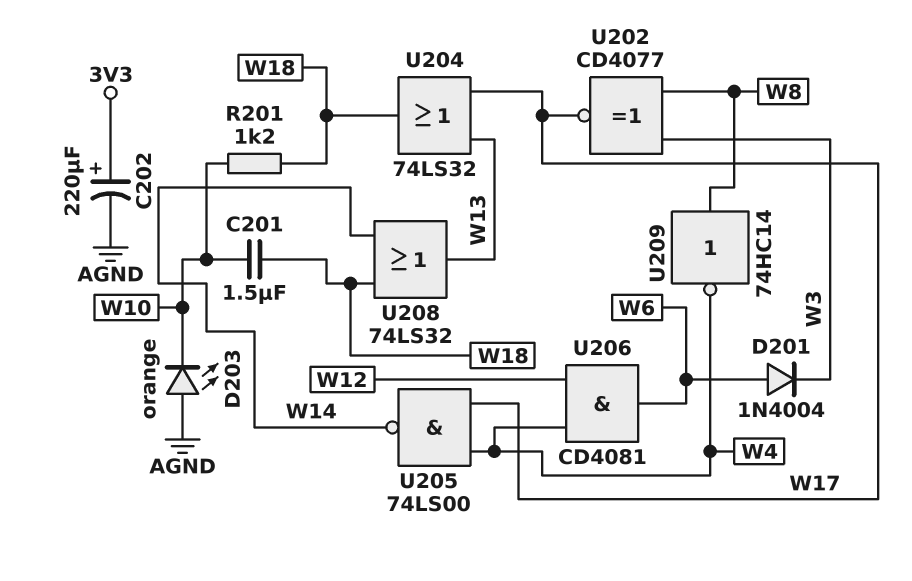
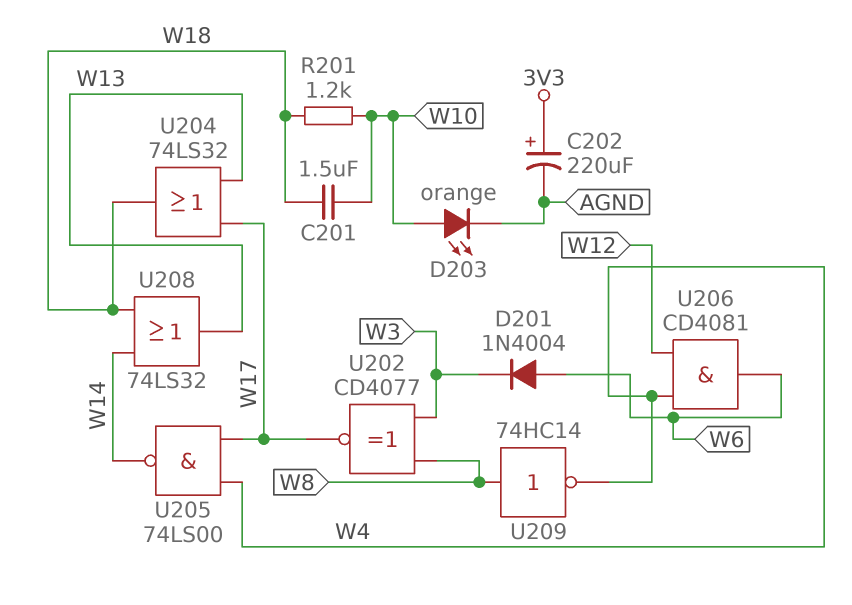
D203: LED orange (A AGND, K W10) -> LED orange (A W10, K AGND)

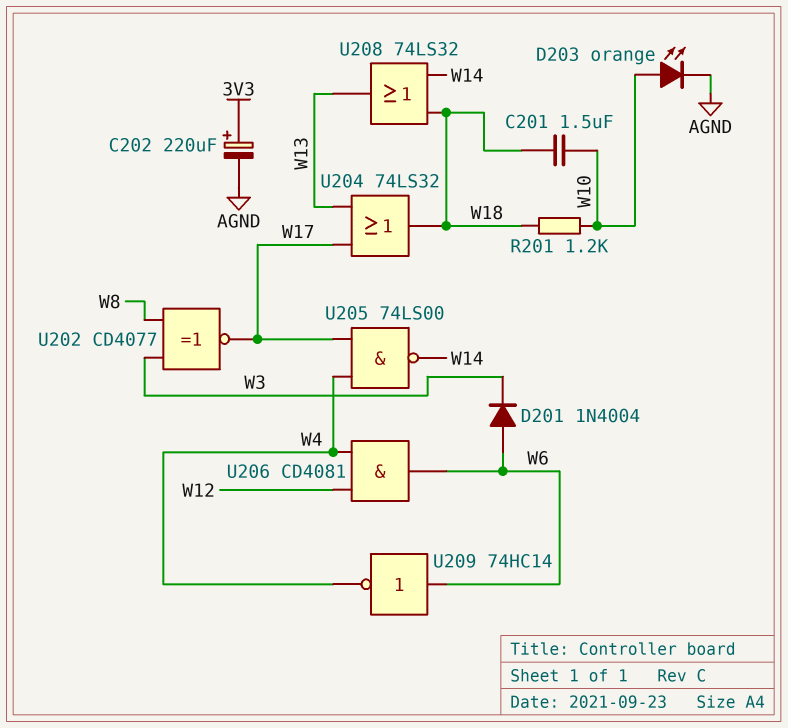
U209: NOT 74HC14 (in W8, out W4) -> NOT 74HC14 (in W6, out W4)

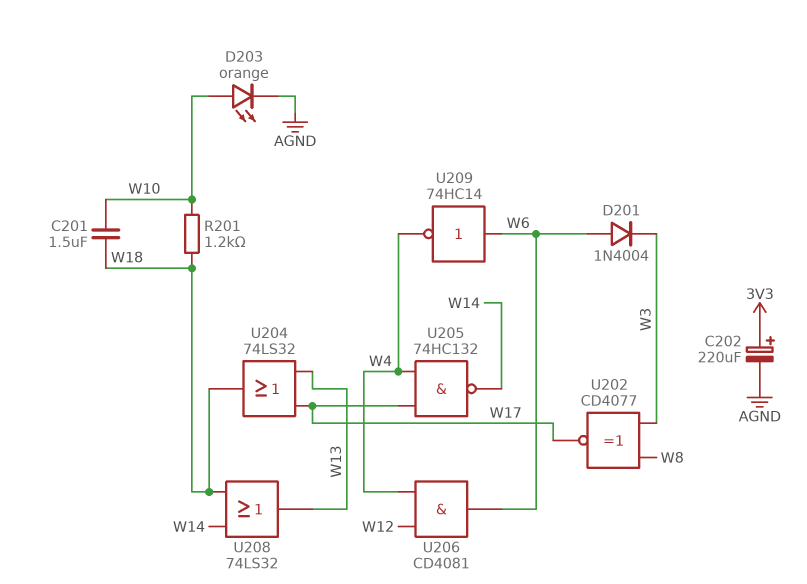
U205: NAND 74LS00 (in W4, in W17, out W14) -> NAND 74HC132 (in W4, in W17, out W14)

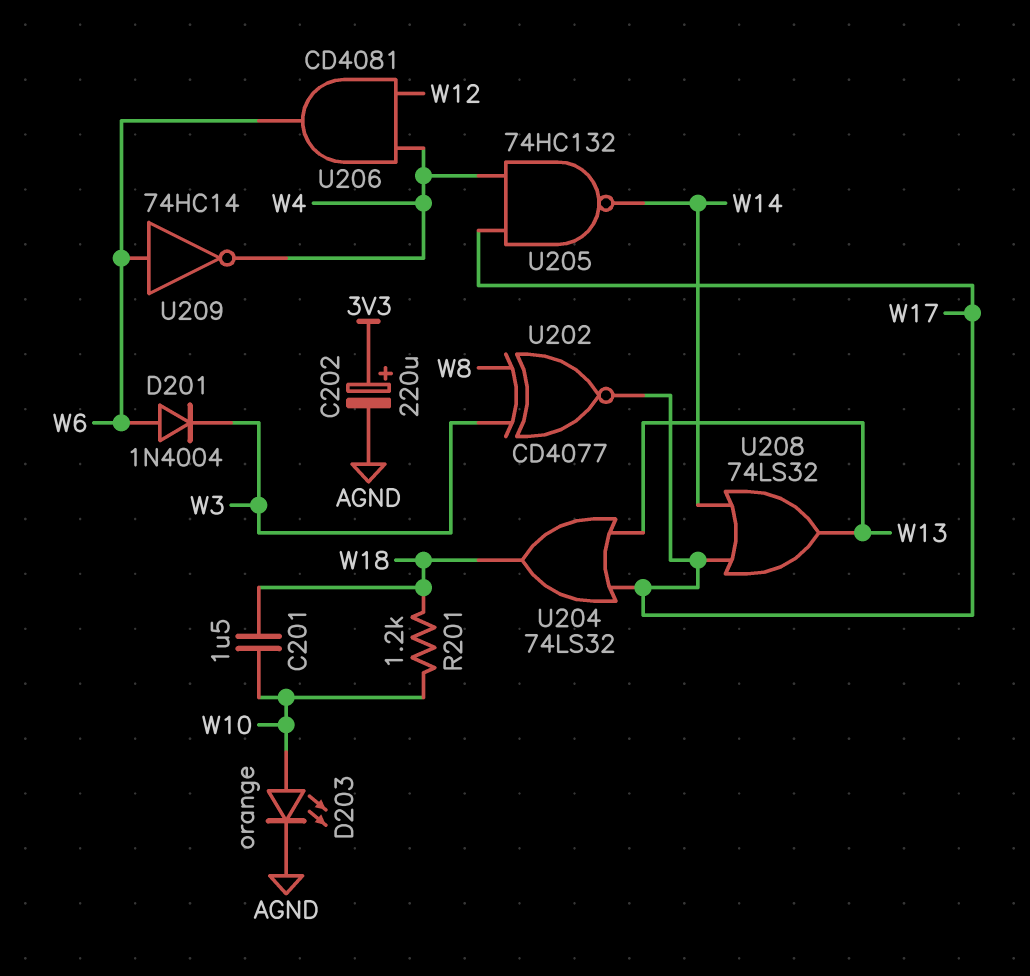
U208: OR 74LS32 (in W14, in W18, out W13) -> OR 74LS32 (in W14, in W17, out W13)

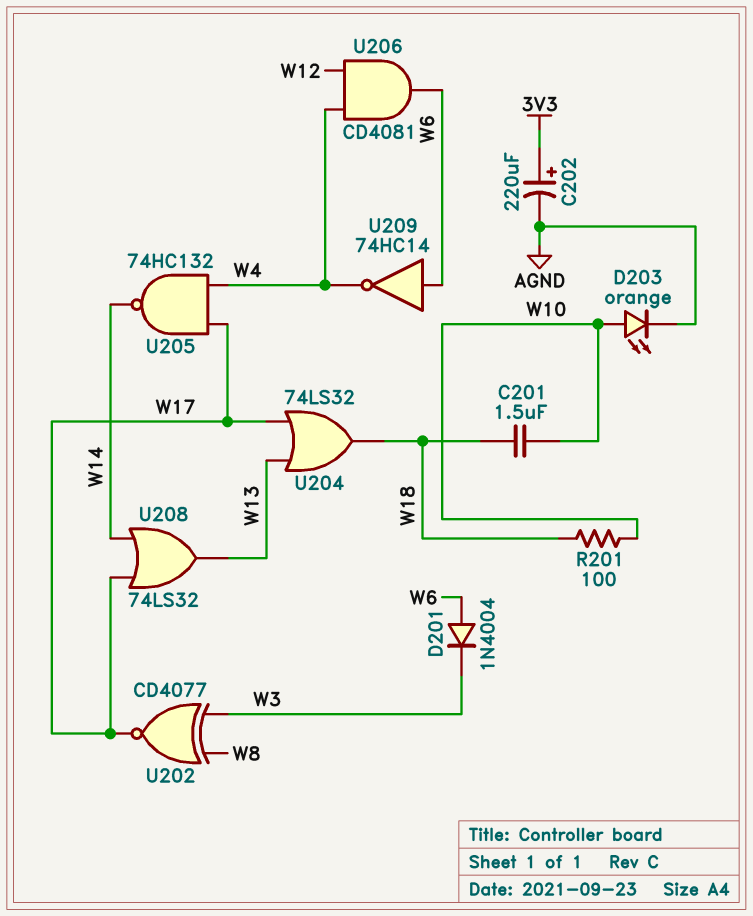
R201: 1.2k (W10, W18) -> 100 (W10, W18)

